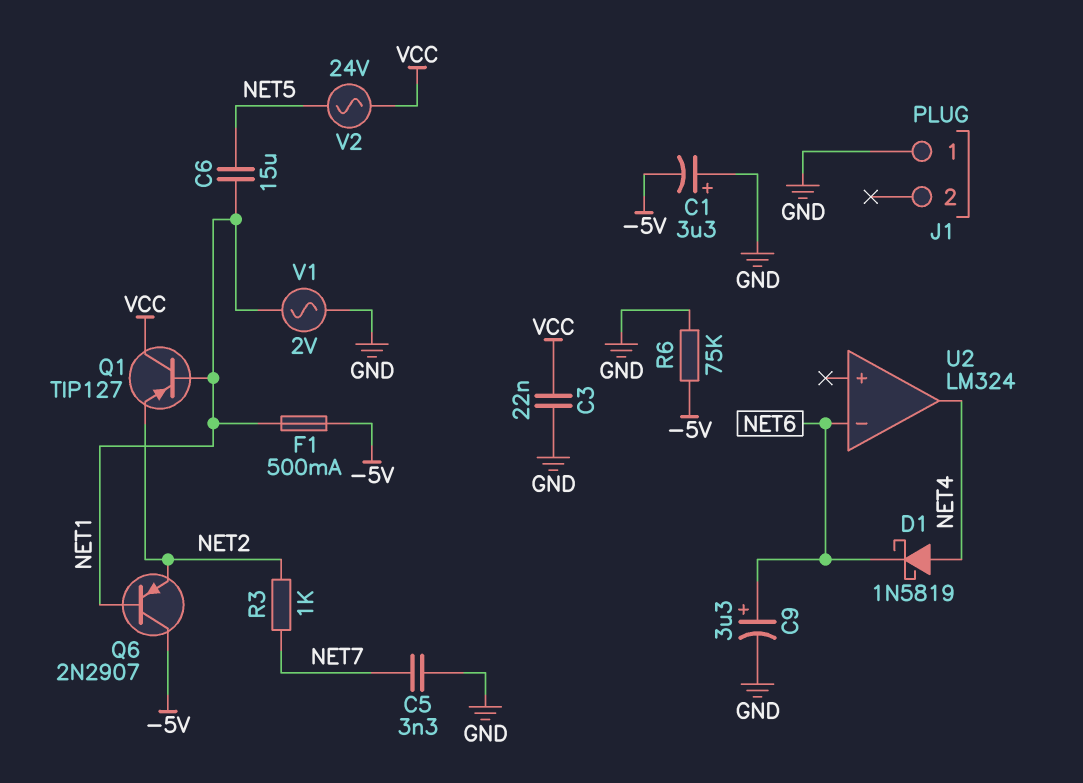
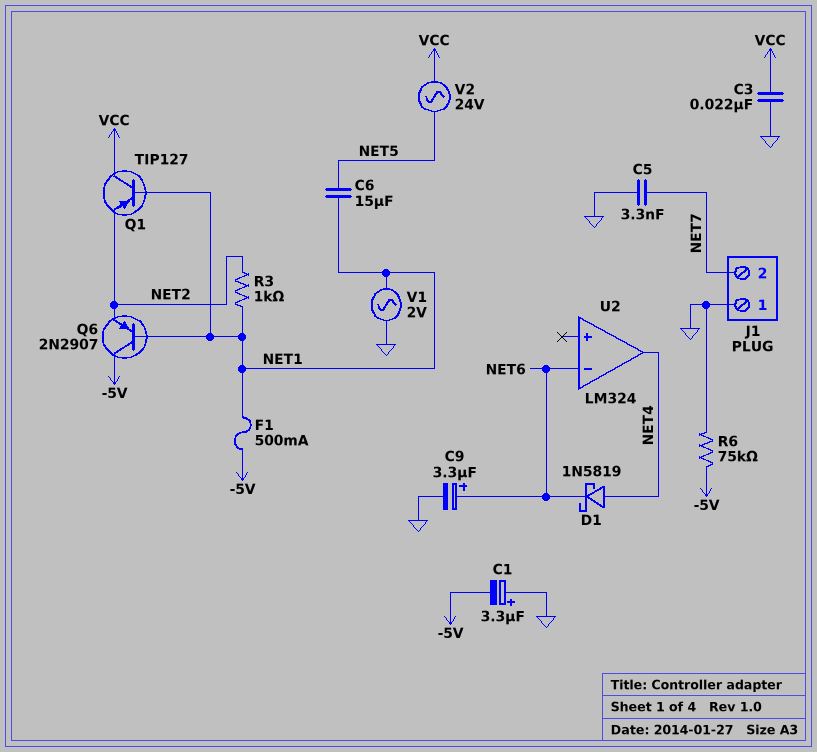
J1 pin 2: none -> NET7
R3: 1k (NET2, NET7) -> 1k (NET1, NET2)

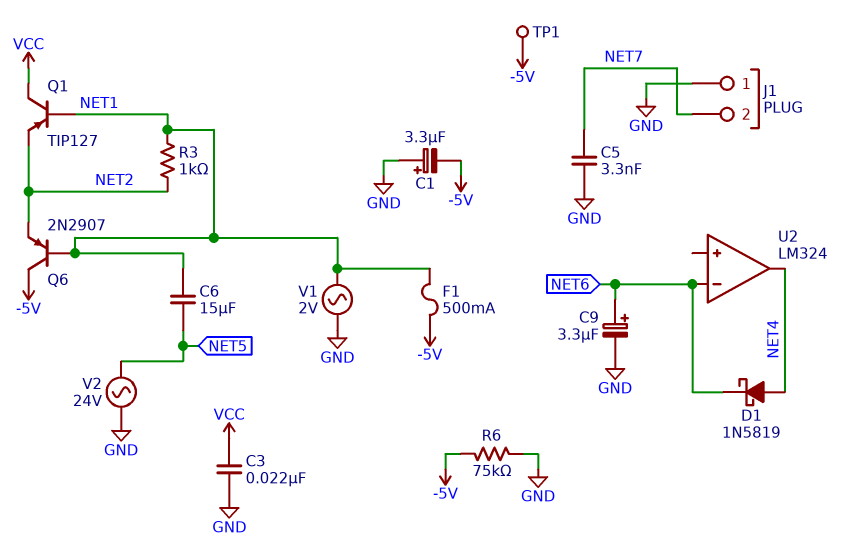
TP1: none -> test point (-5V)
V2: AC 24V (NET5, VCC) -> AC 24V (GND, NET5)

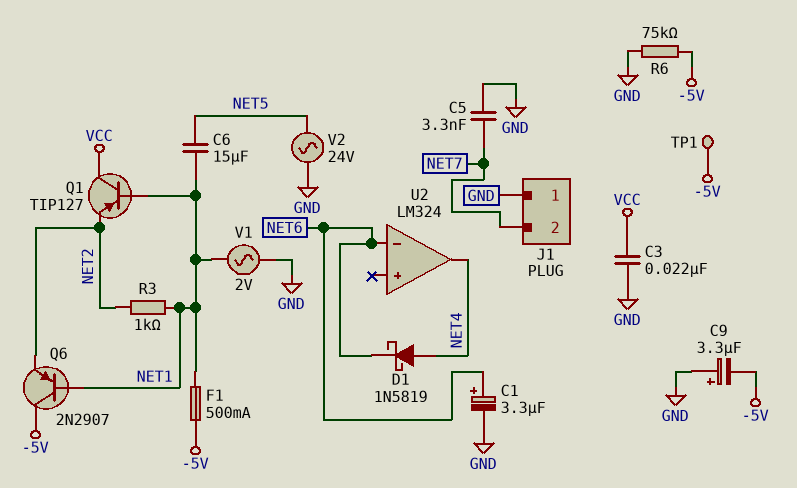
C1: 3.3uF (plus GND, minus -5V) -> 3.3uF (plus NET6, minus GND)
C9: 3.3uF (plus NET6, minus GND) -> 3.3uF (plus GND, minus -5V)

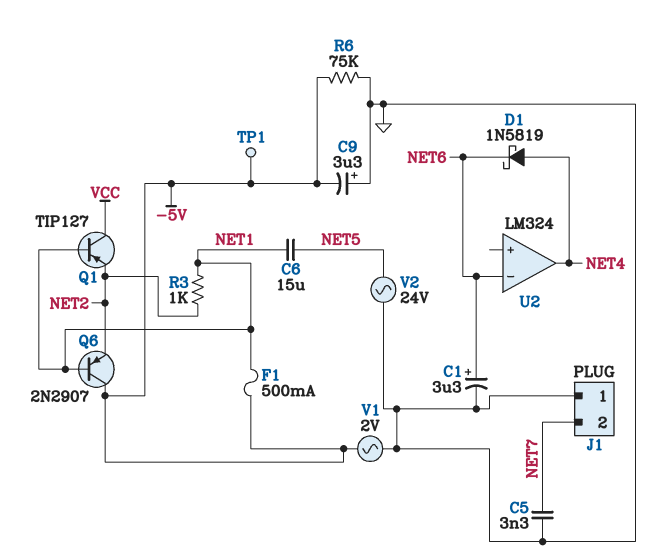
C3: 22nF (GND, VCC) -> none
V1: AC 2V (GND, NET1) -> AC 2V (-5V, GND)

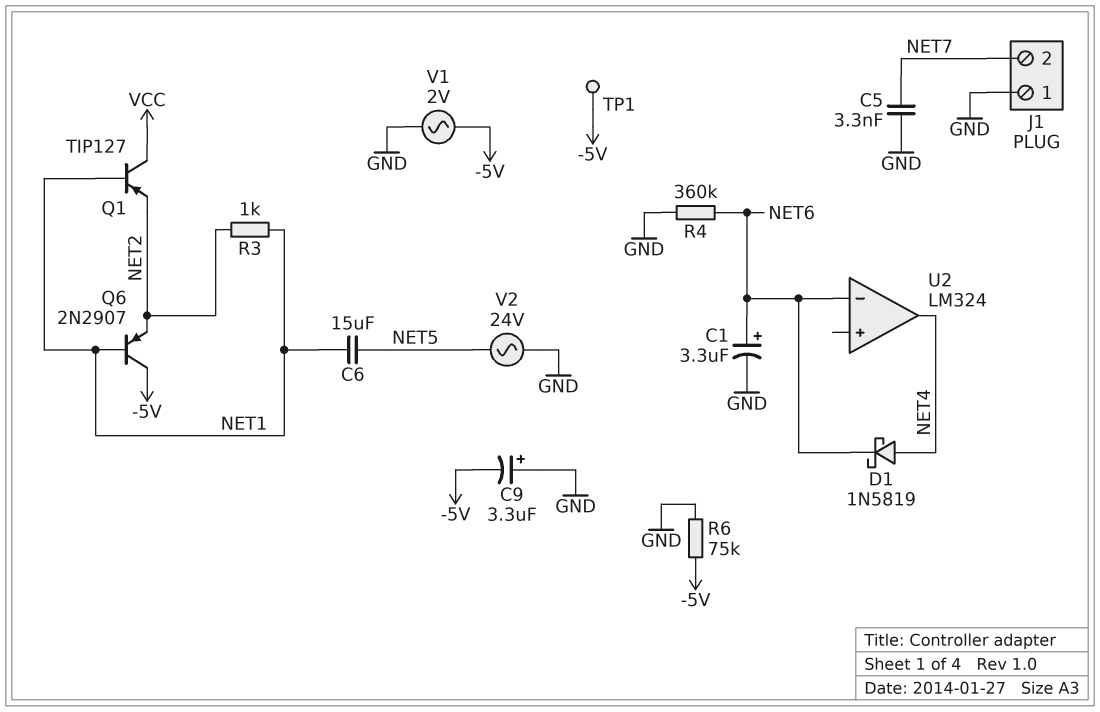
F1: 500mA (-5V, NET1) -> none
R4: none -> 360k (GND, NET6)

